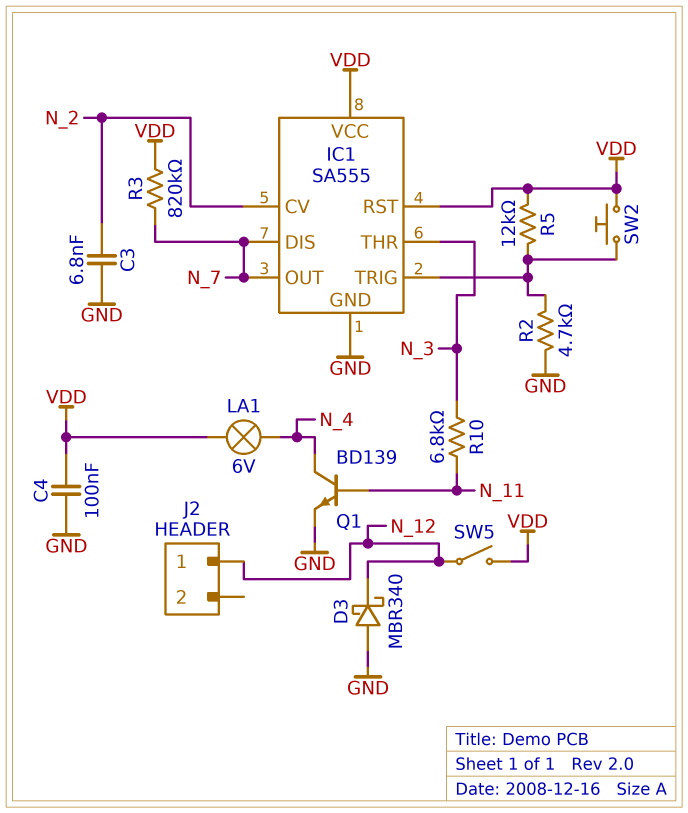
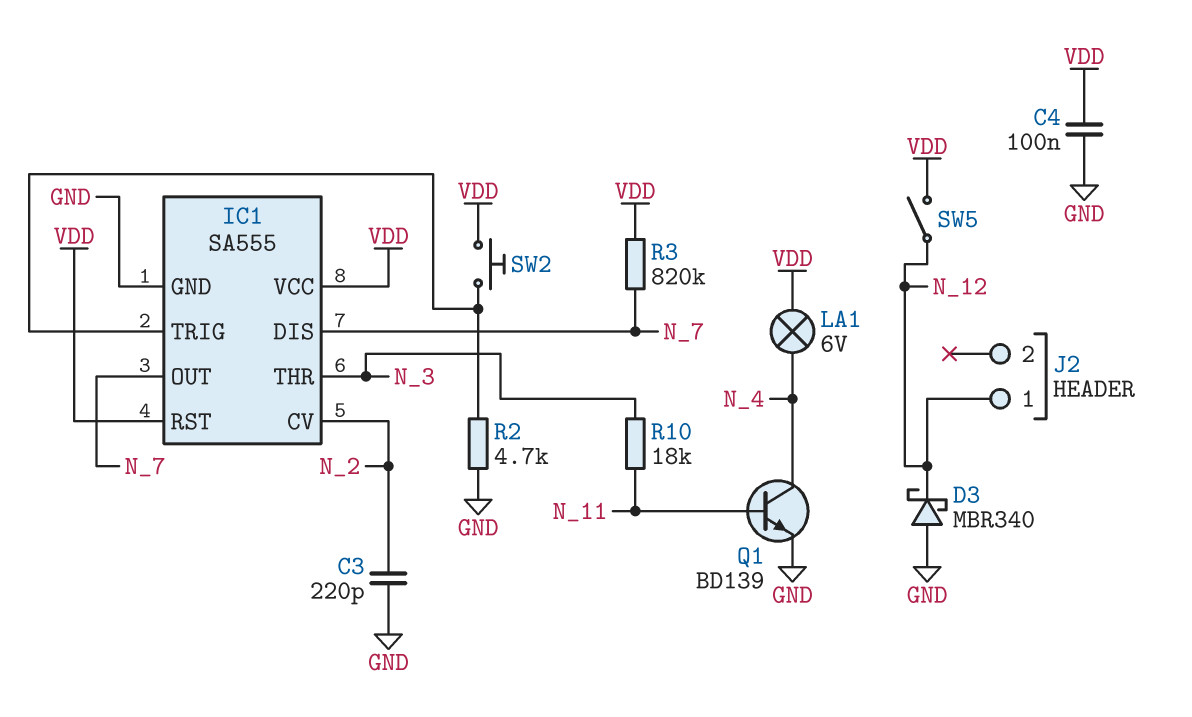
C3: 6.8nF (GND, N_2) -> 220pF (GND, N_2)
R5: 12k (IC1/TRIG, VDD) -> none
R10: 6.8k (N_3, N_11) -> 18k (N_3, N_11)

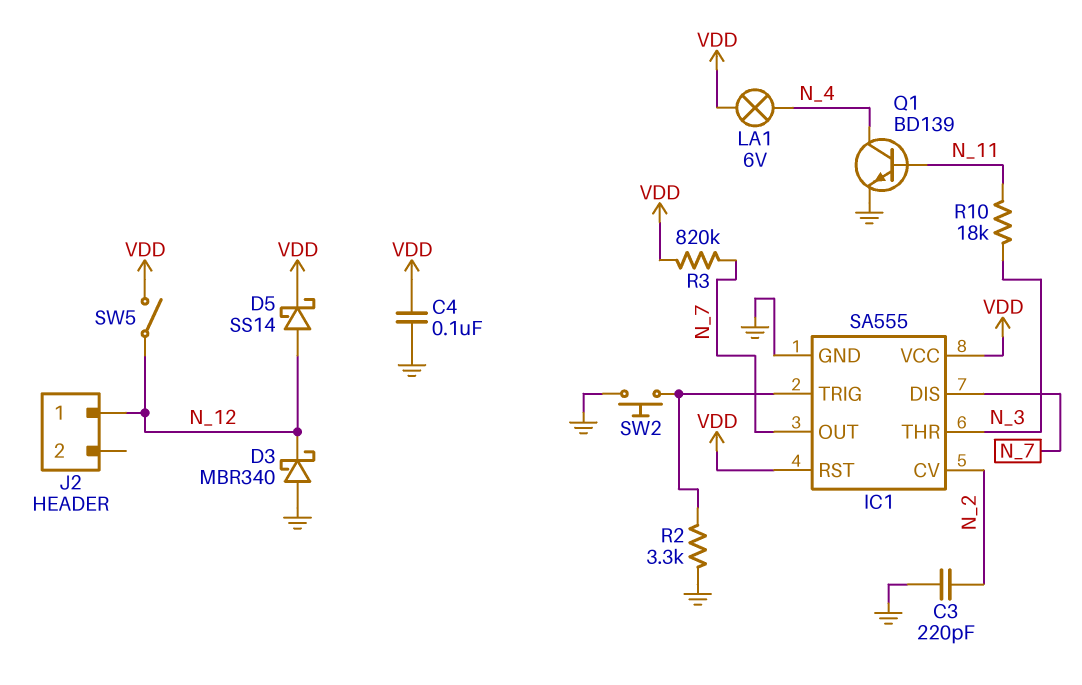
D5: none -> schottky SS14 (A N_12, K VDD)
R2: 4.7k (GND, IC1/TRIG) -> 3.3k (GND, IC1/TRIG)
SW2: button (IC1/TRIG, VDD) -> button (GND, IC1/TRIG)

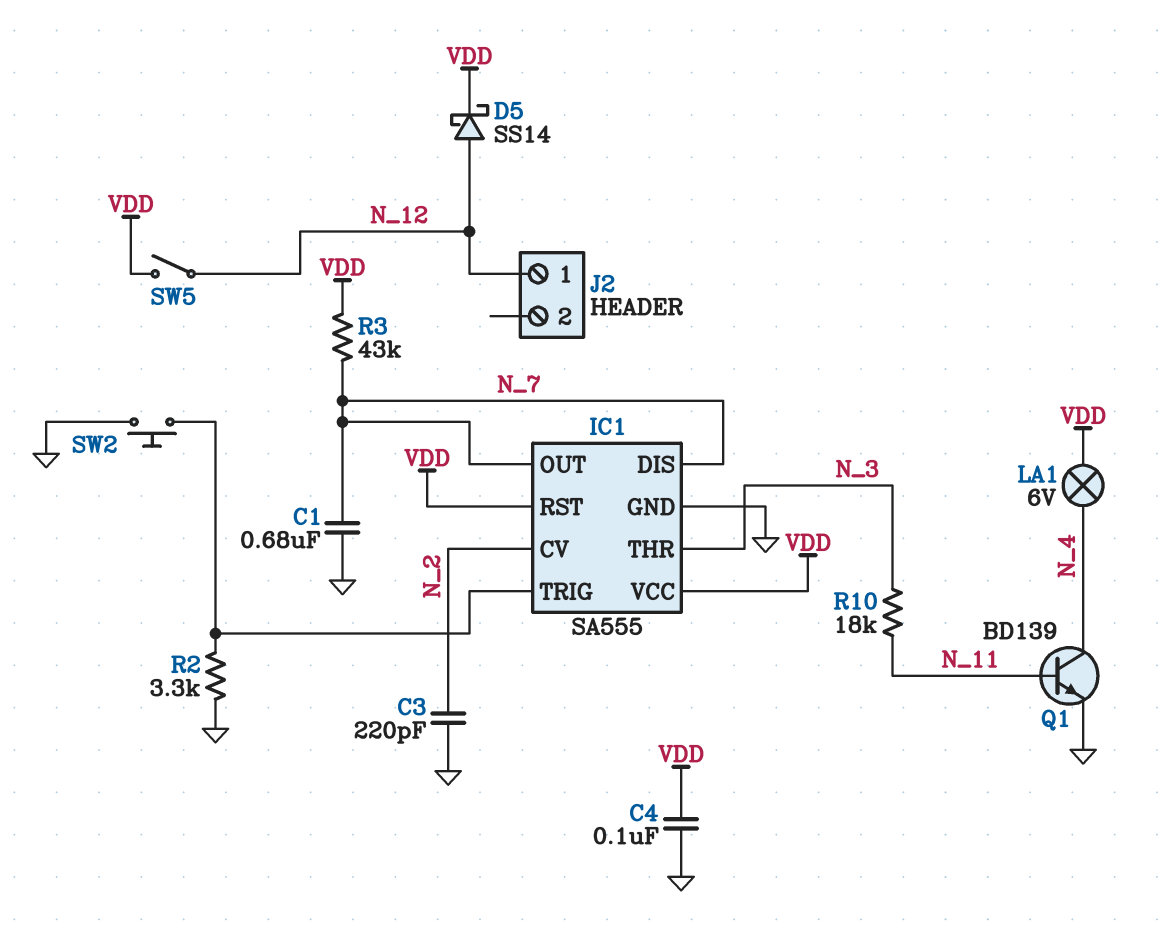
C1: none -> 680nF (GND, N_7)
D3: schottky MBR340 (A GND, K N_12) -> none
R3: 820k (N_7, VDD) -> 43k (N_7, VDD)

